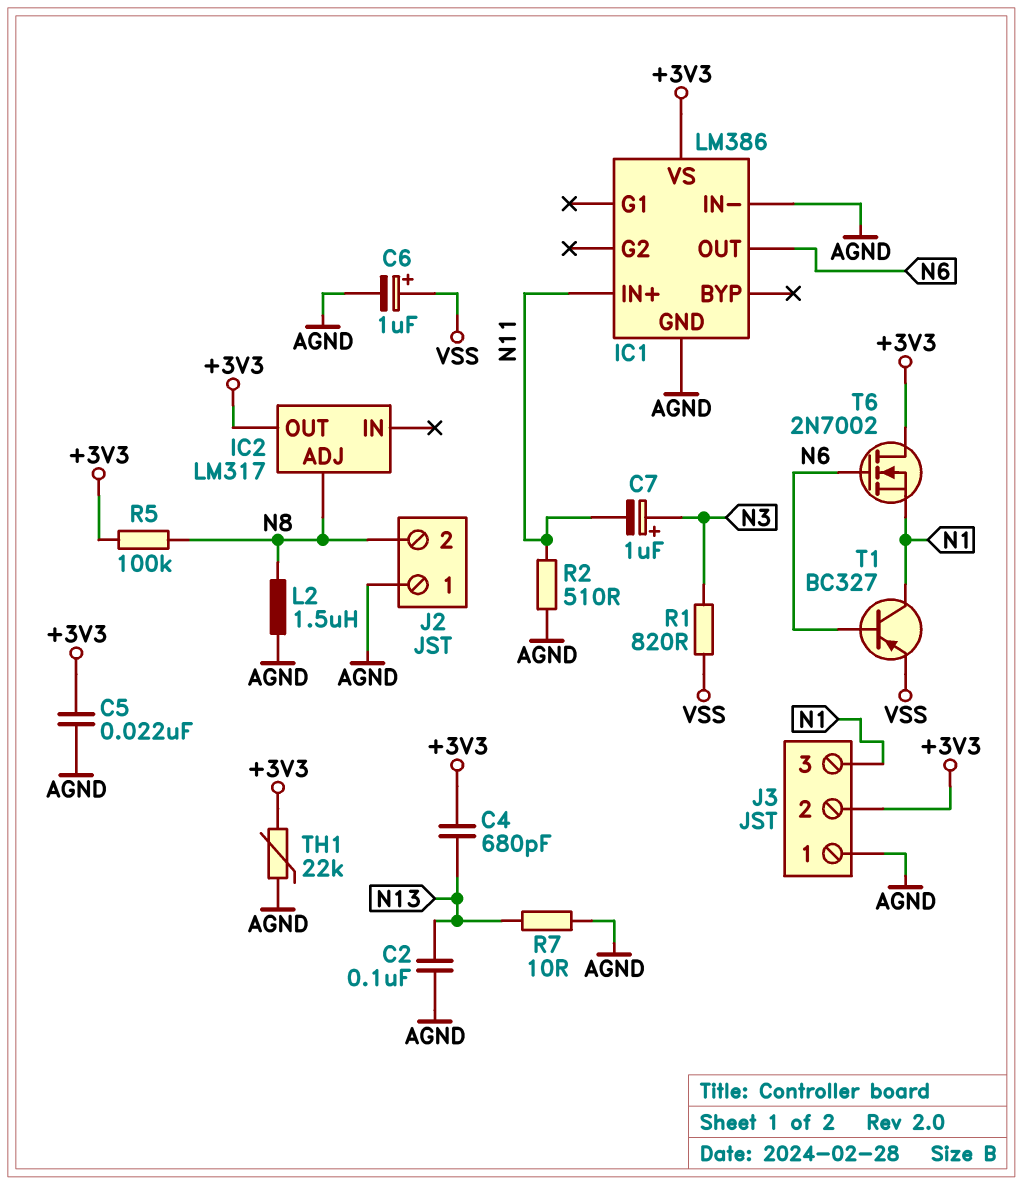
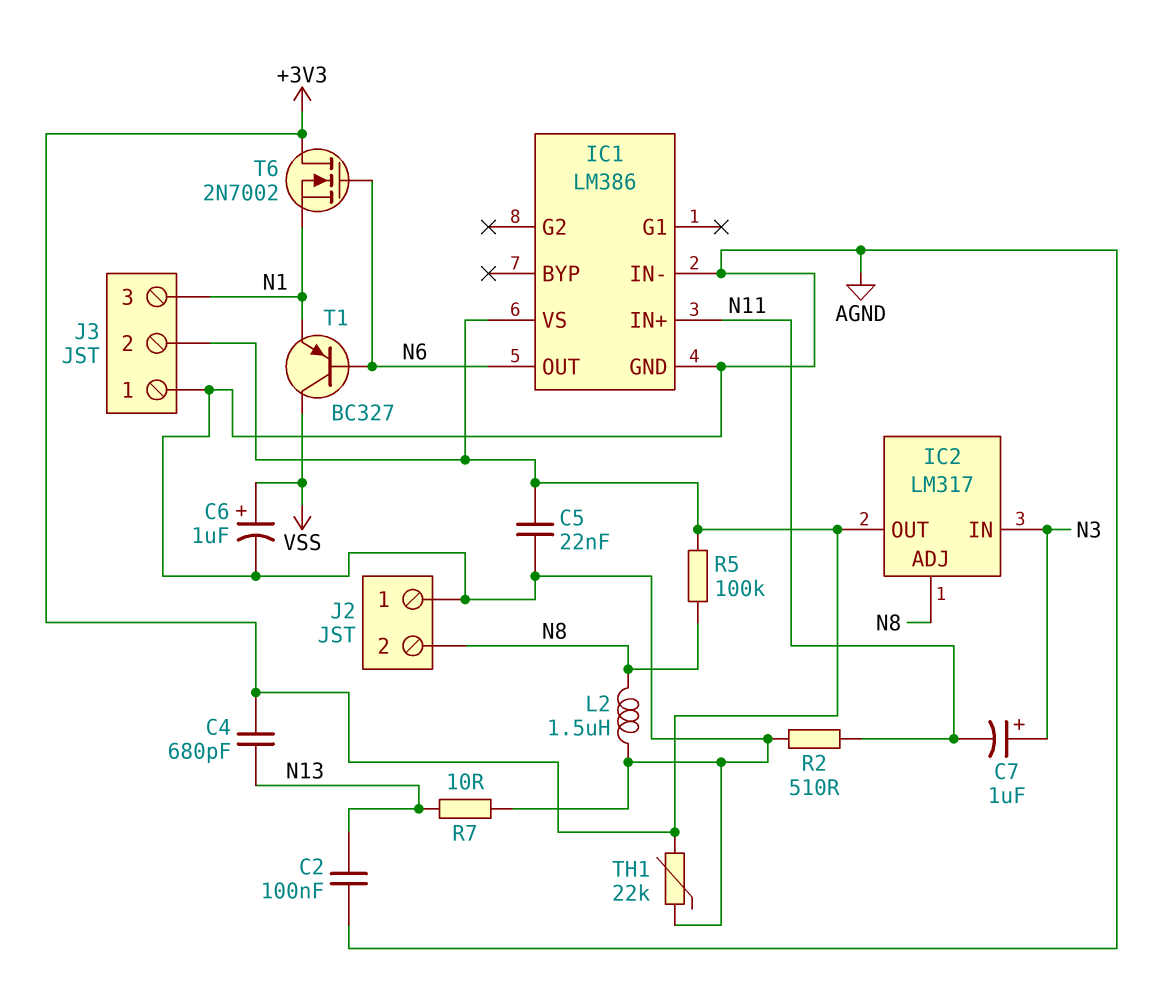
IC2 pin IN: none -> N3
R1: 820 (N3, VSS) -> none
T1: PNP BC327 (B N6, C N1, E VSS) -> PNP BC327 (B N6, C VSS, E N1)

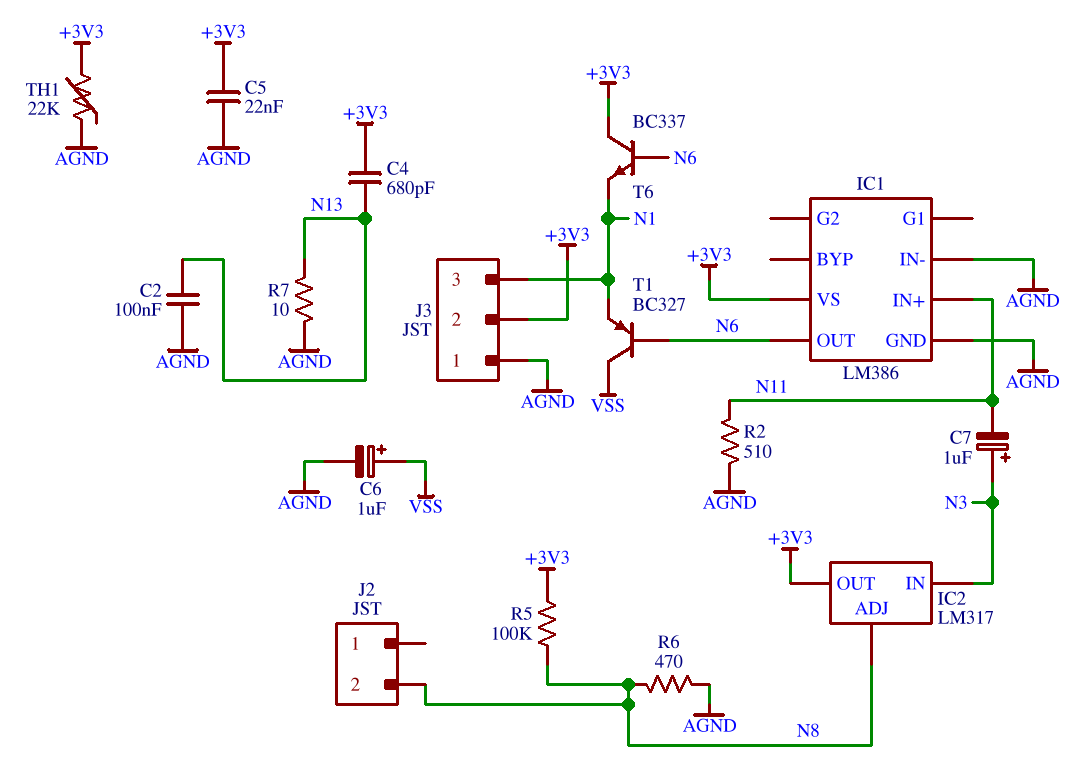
J2 pin 1: AGND -> none
L2: 1.5uH (AGND, N8) -> none
R6: none -> 470 (AGND, N8)
T6: NMOS 2N7002 (G N6, D +3V3, S N1) -> NPN BC337 (B N6, C +3V3, E N1)

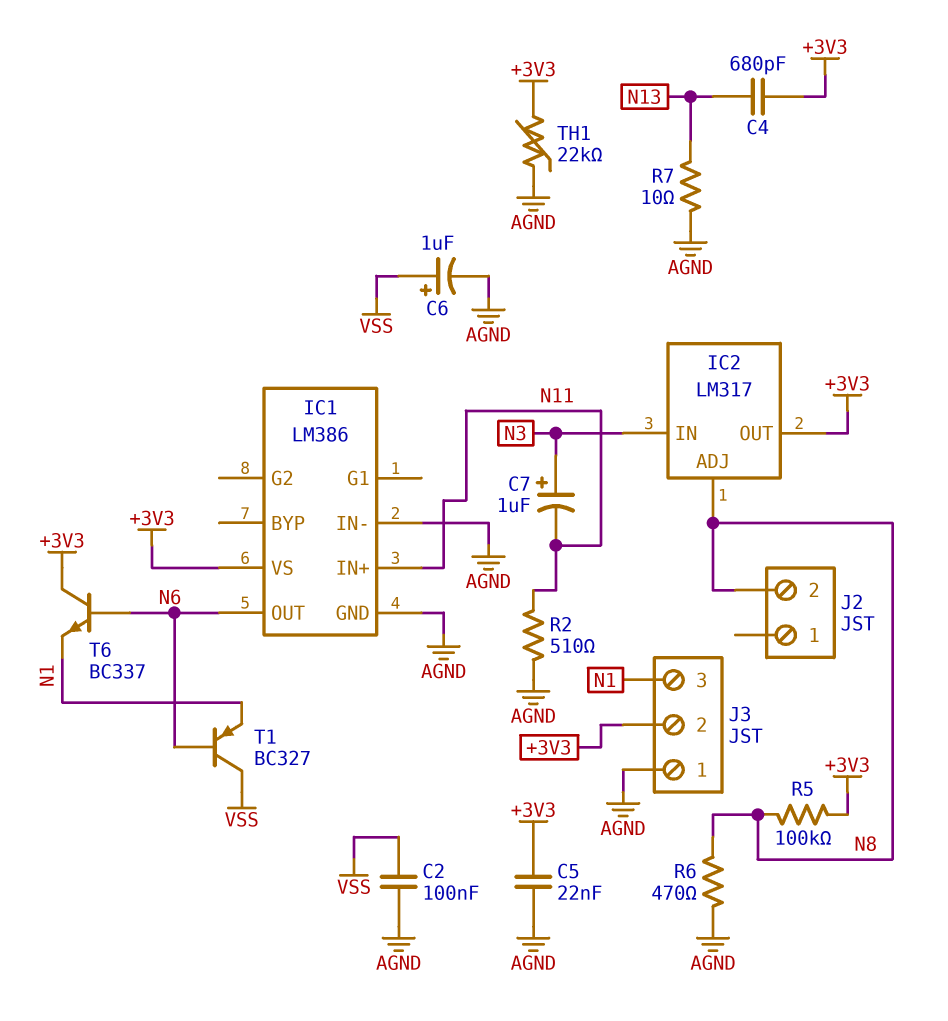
C2: 100nF (AGND, N13) -> 100nF (AGND, VSS)

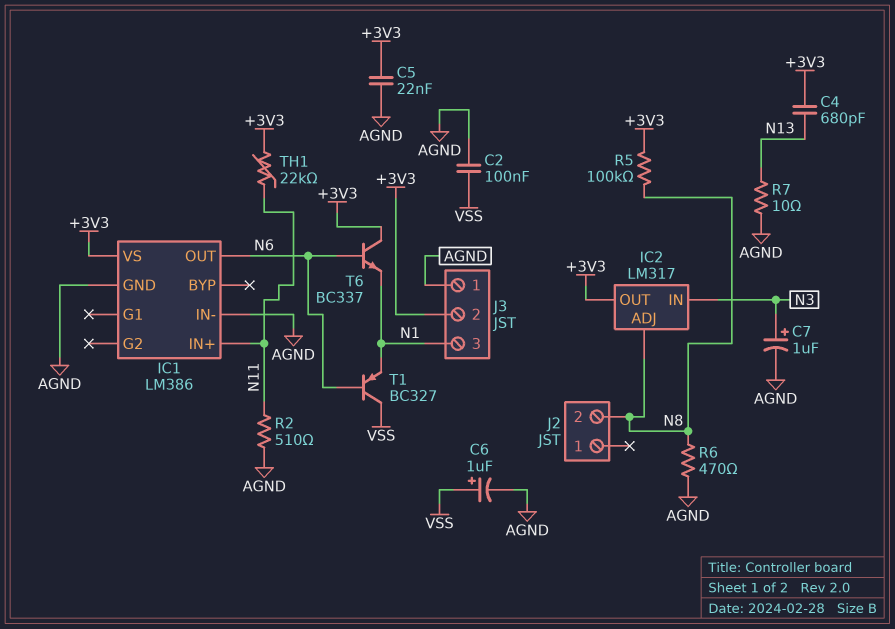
C7: 1uF (plus N3, minus N11) -> 1uF (plus N3, minus AGND)
TH1: 22k (+3V3, AGND) -> 22k (+3V3, N11)

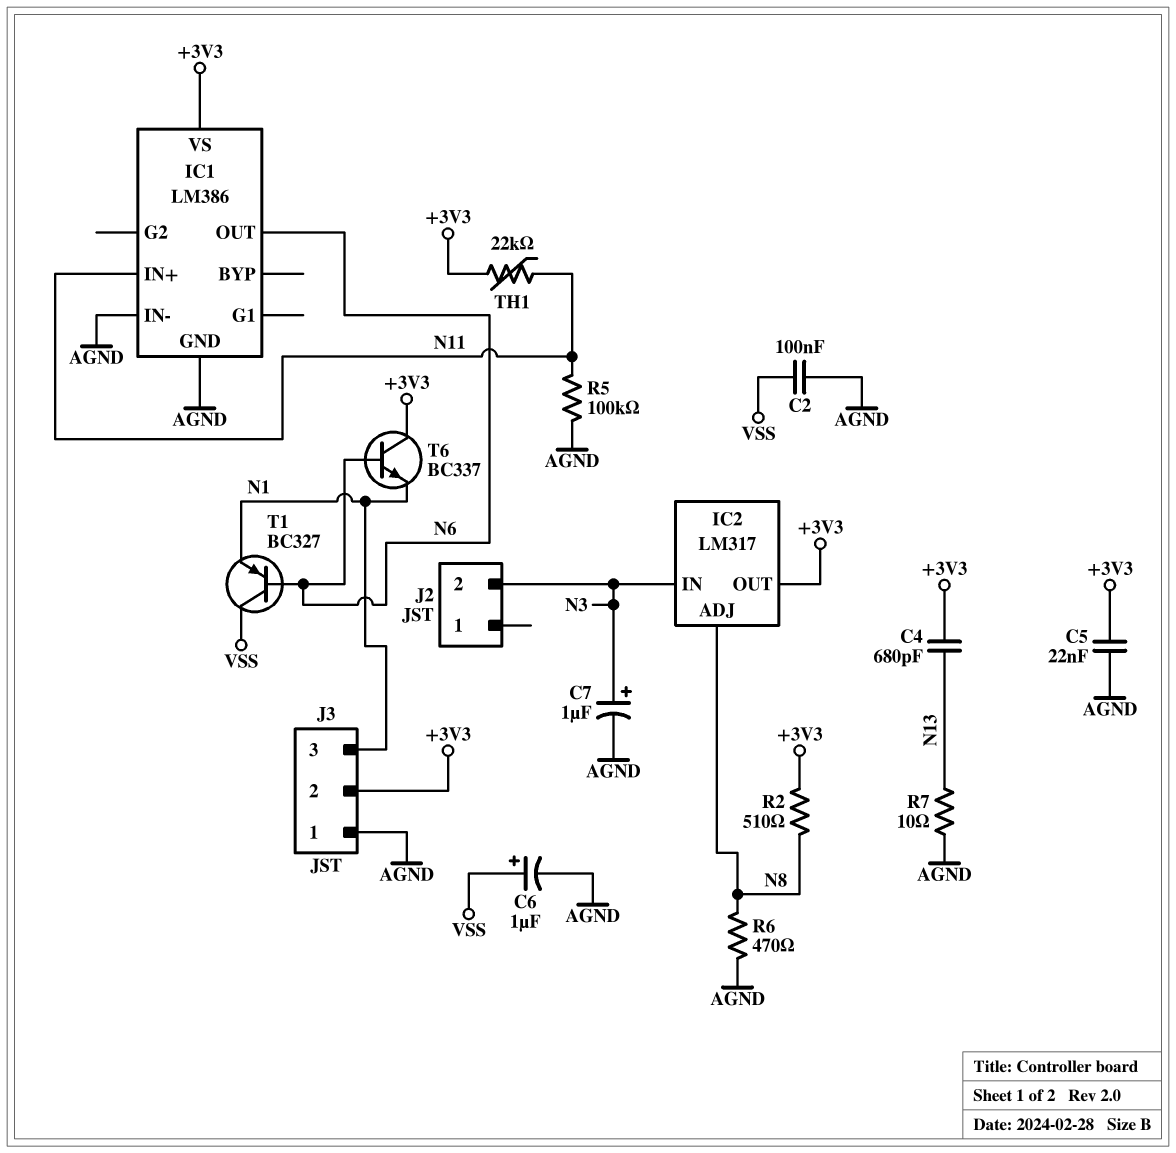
J2 pin 2: N8 -> N3
R2: 510 (AGND, N11) -> 510 (+3V3, N8)
R5: 100k (+3V3, N8) -> 100k (AGND, N11)

